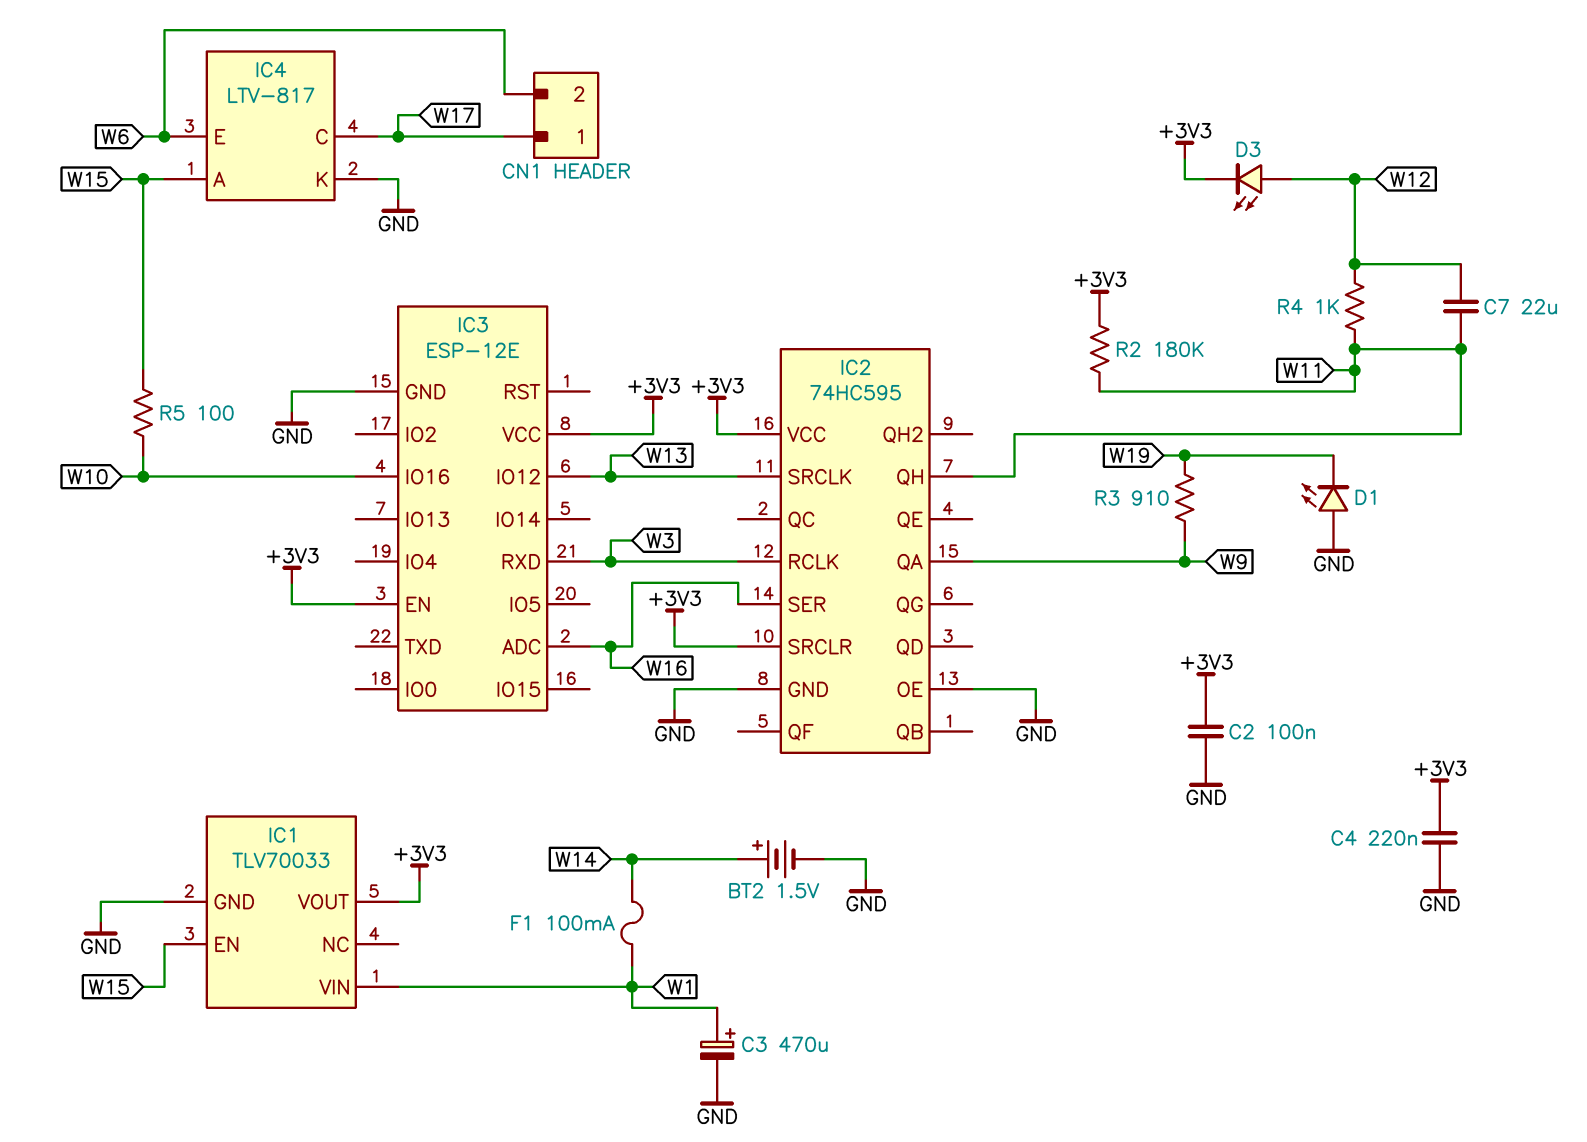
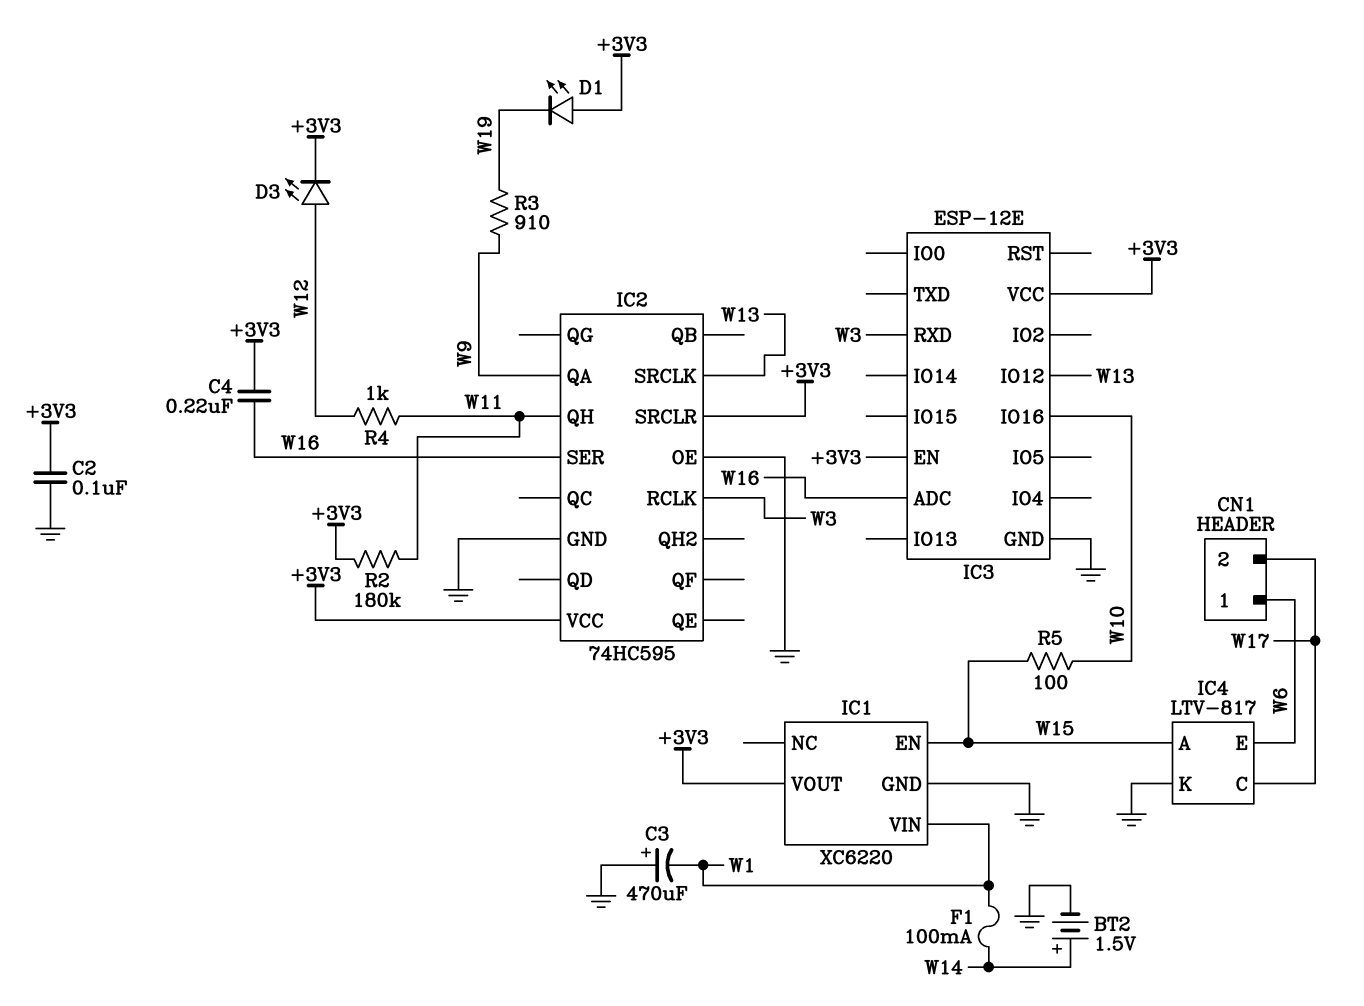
C3: 470uF (plus W1, minus GND) -> 470uF (plus GND, minus W1)
C4: 220nF (+3V3, GND) -> 220nF (+3V3, W16)
C7: 22uF (W11, W12) -> none
CN1 pin 1: W17 -> W6
CN1 pin 2: W6 -> W17
D1: LED (A GND, K W19) -> LED (A +3V3, K W19)
IC1: TLV70033 -> XC6220

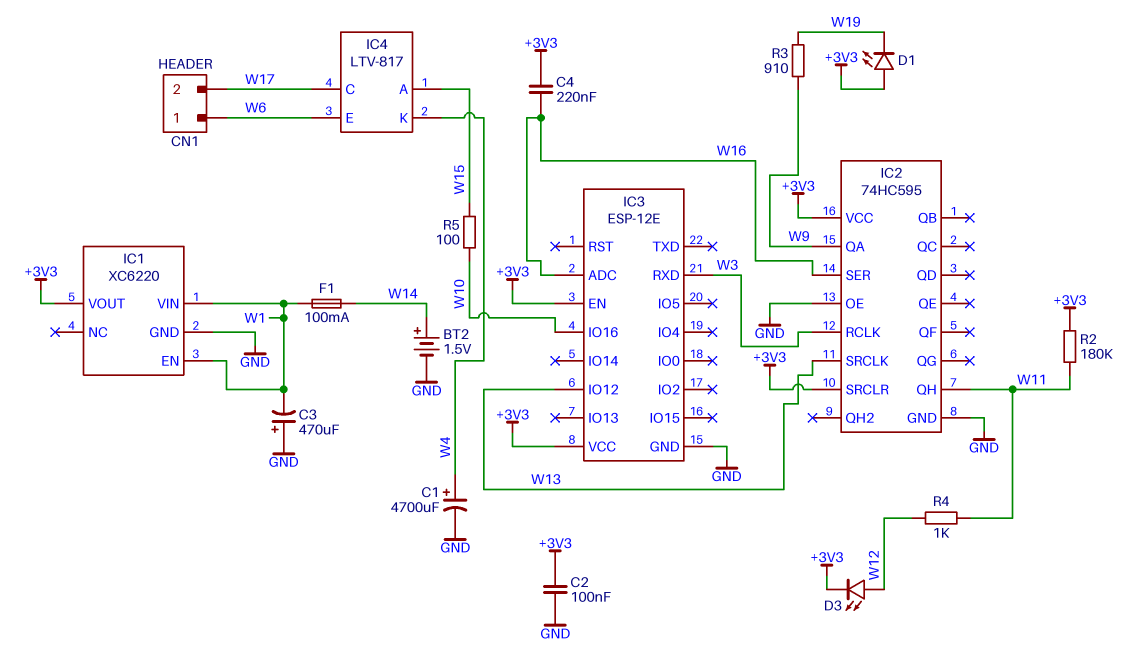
C1: none -> 4700uF (plus W4, minus GND)
IC1 pin EN: W15 -> W1
IC4 pin K: GND -> W4

